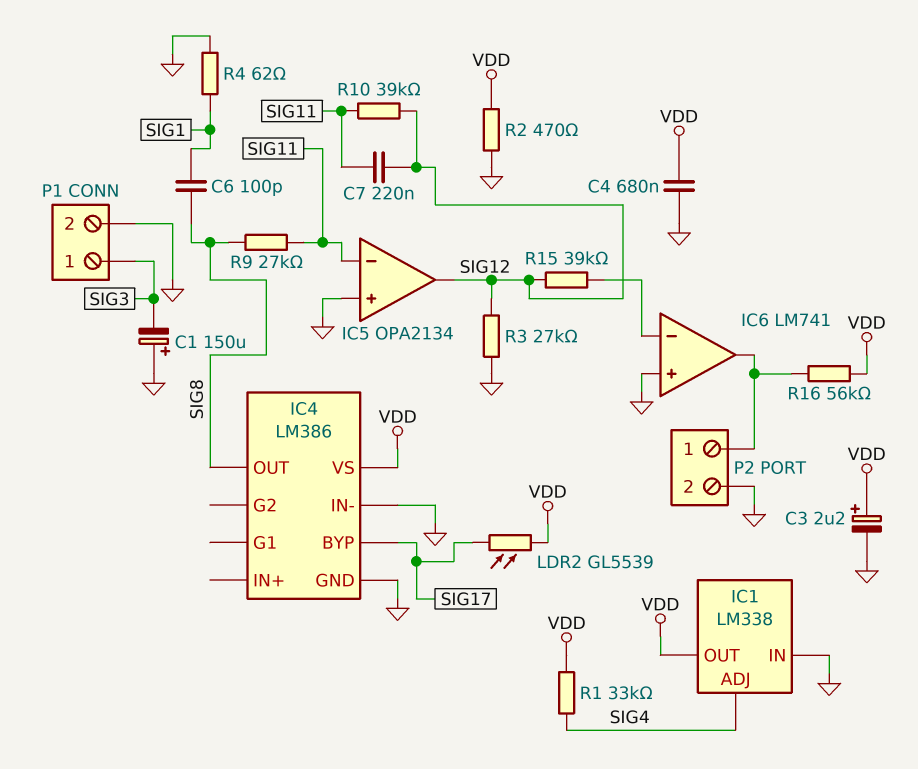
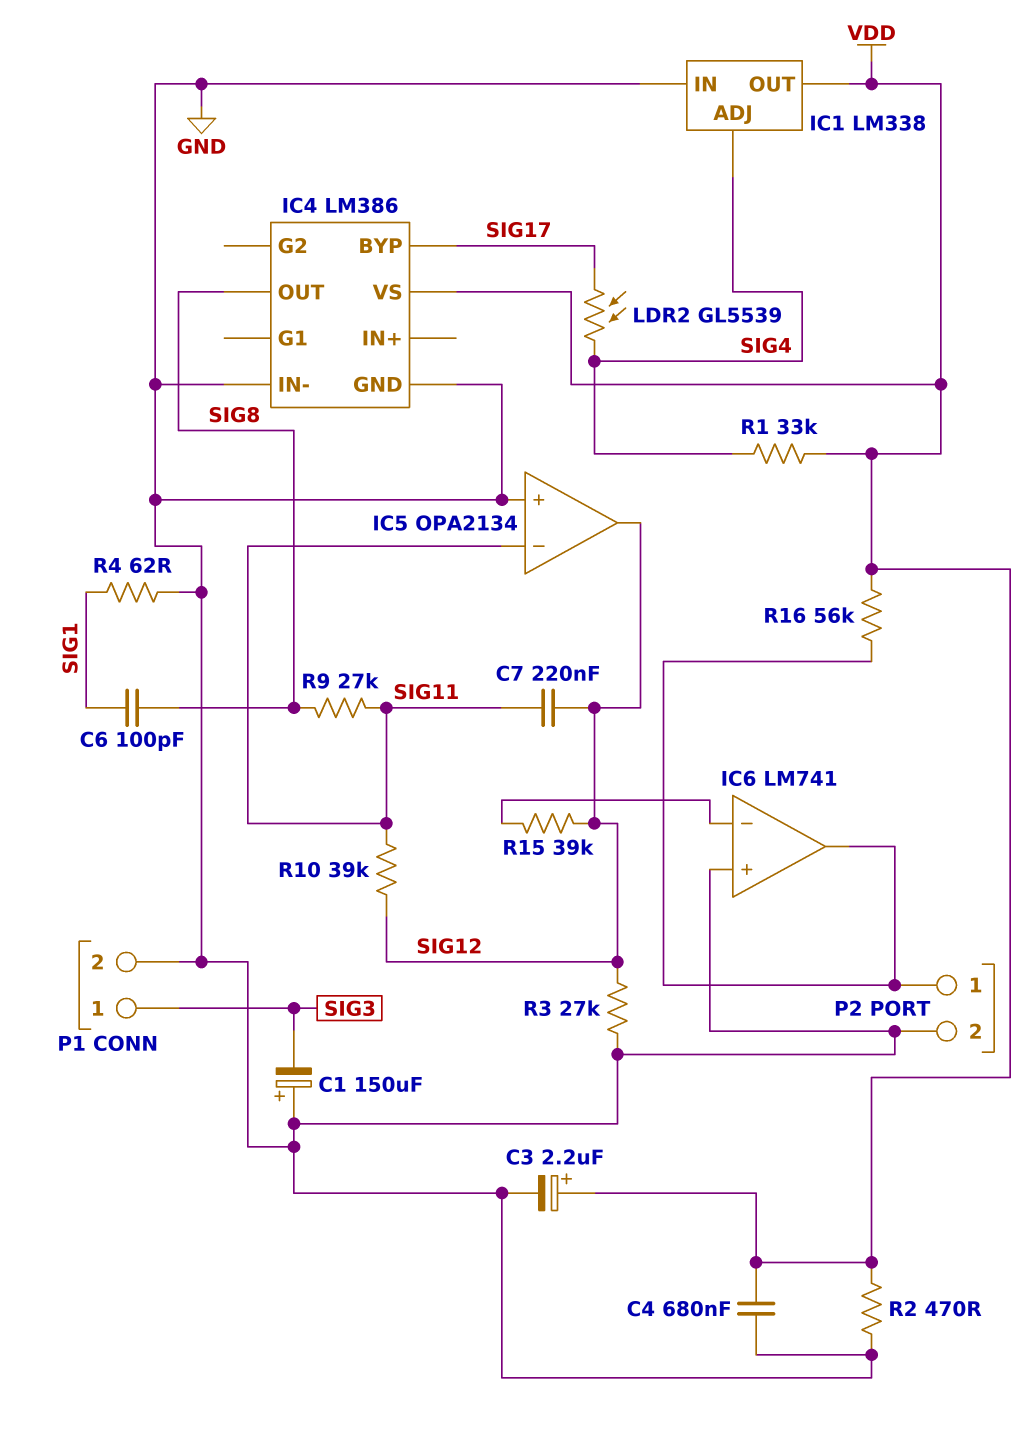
LDR2: GL5539 (SIG17, VDD) -> GL5539 (SIG4, SIG17)

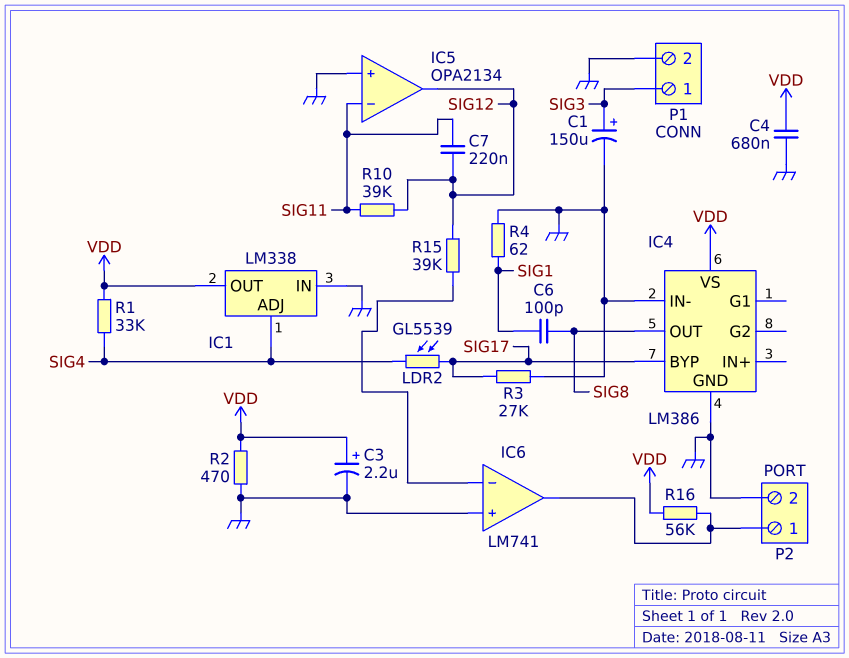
C1: 150uF (plus GND, minus SIG3) -> 150uF (plus SIG3, minus GND)
R3: 27k (GND, SIG12) -> 27k (GND, SIG17)
R9: 27k (SIG8, SIG11) -> none

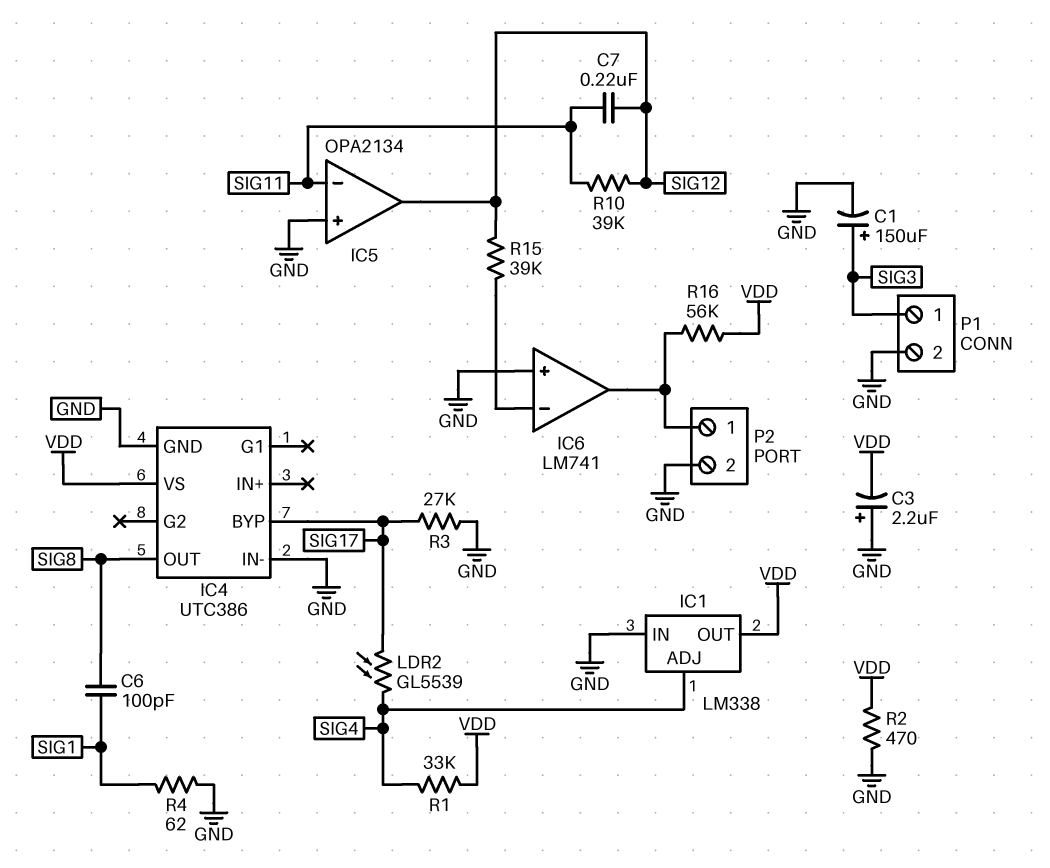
C3: 2.2uF (plus VDD, minus GND) -> 2.2uF (plus GND, minus VDD)
C4: 680nF (GND, VDD) -> none
IC4: LM386 -> UTC386

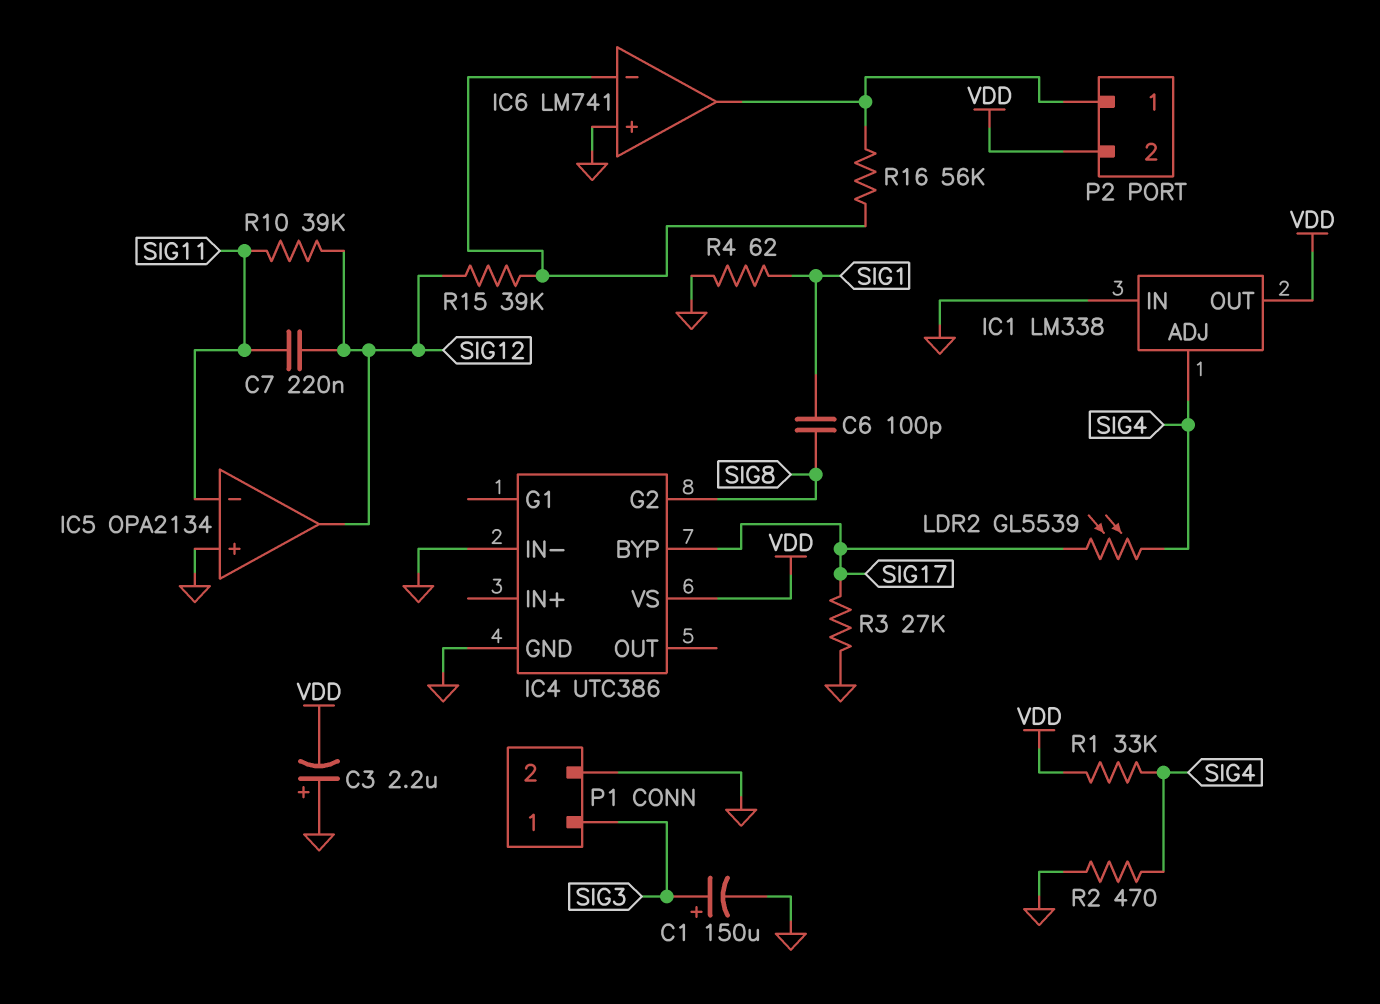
IC4 pin G2: none -> SIG8
IC4 pin OUT: SIG8 -> none
P2 pin 2: GND -> VDD
R2: 470 (GND, VDD) -> 470 (GND, SIG4)
R16: 56k (IC6/out, VDD) -> 56k (IC6/in-, IC6/out)

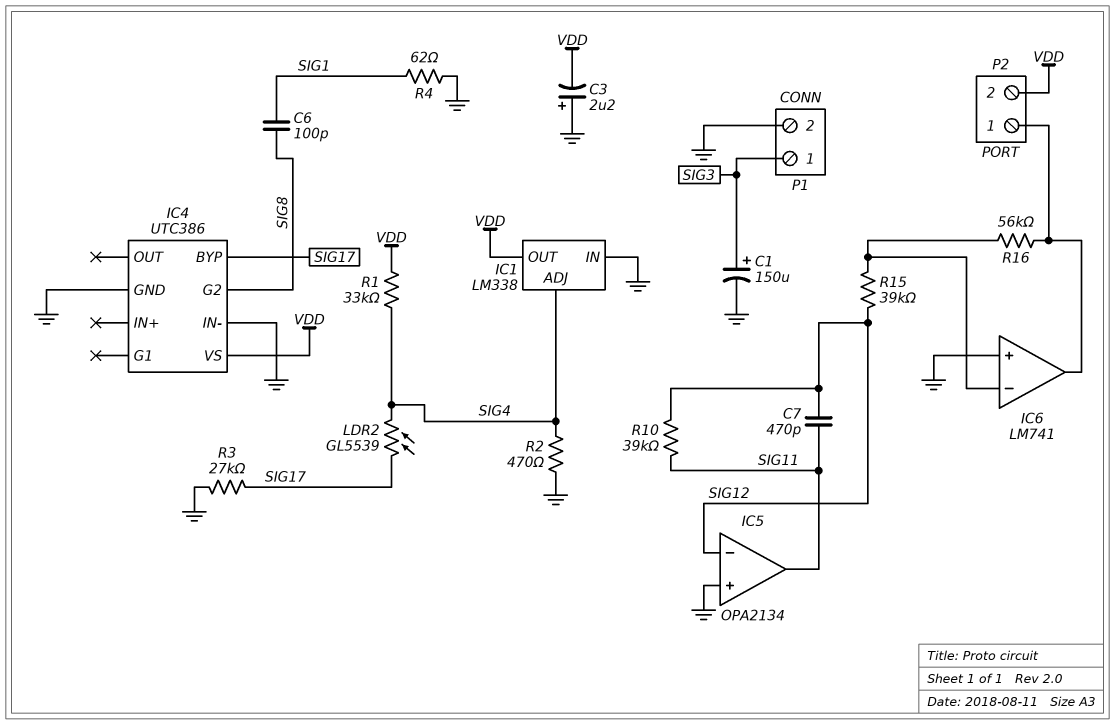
C7: 220nF (SIG11, SIG12) -> 470pF (SIG11, SIG12)
IC5 pin in-: SIG11 -> SIG12
IC5 pin out: SIG12 -> SIG11

